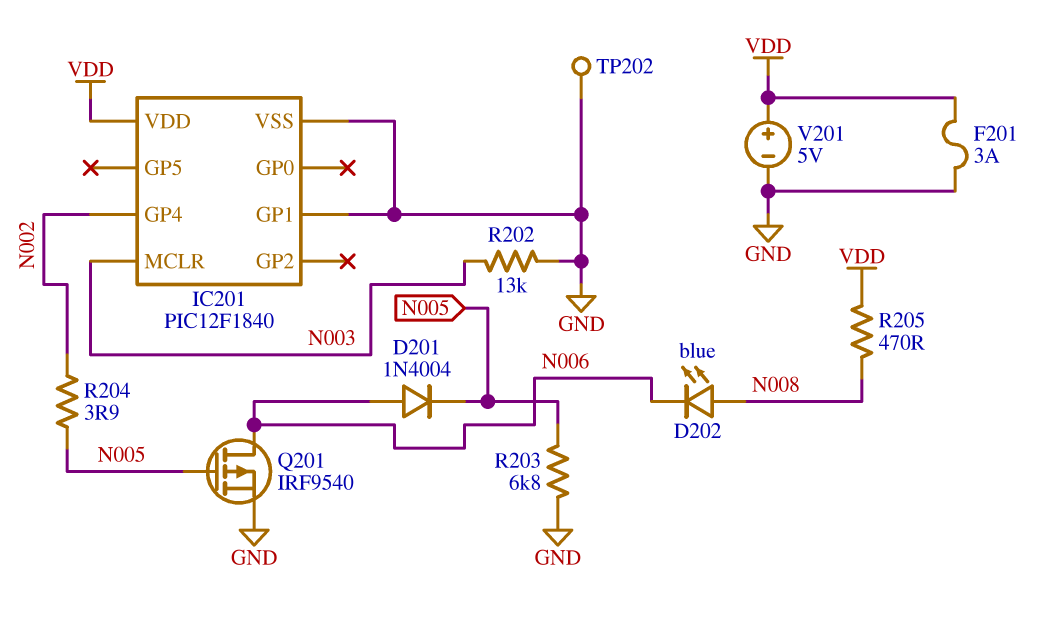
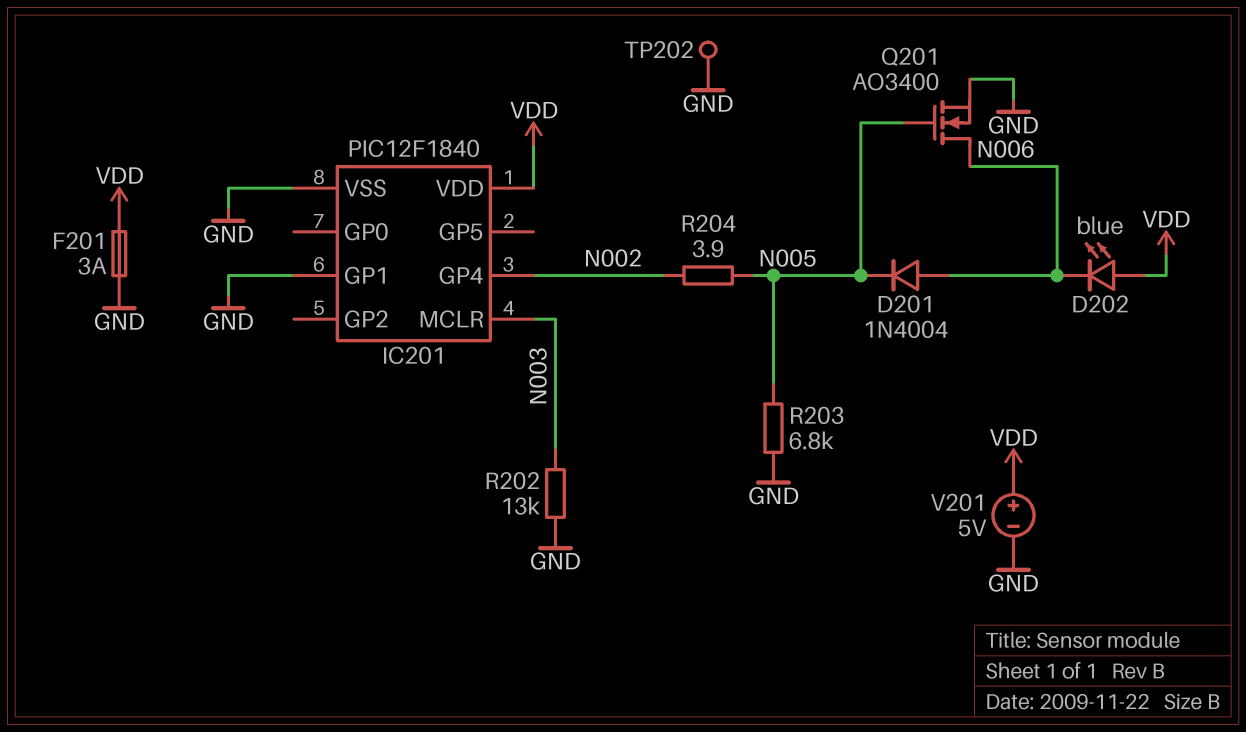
D202: LED blue (A N008, K N006) -> LED blue (A VDD, K N006)
Q201: PMOS IRF9540 (G N005, D N006, S GND) -> NMOS AO3400 (G N005, D N006, S GND)
R205: 470 (N008, VDD) -> none

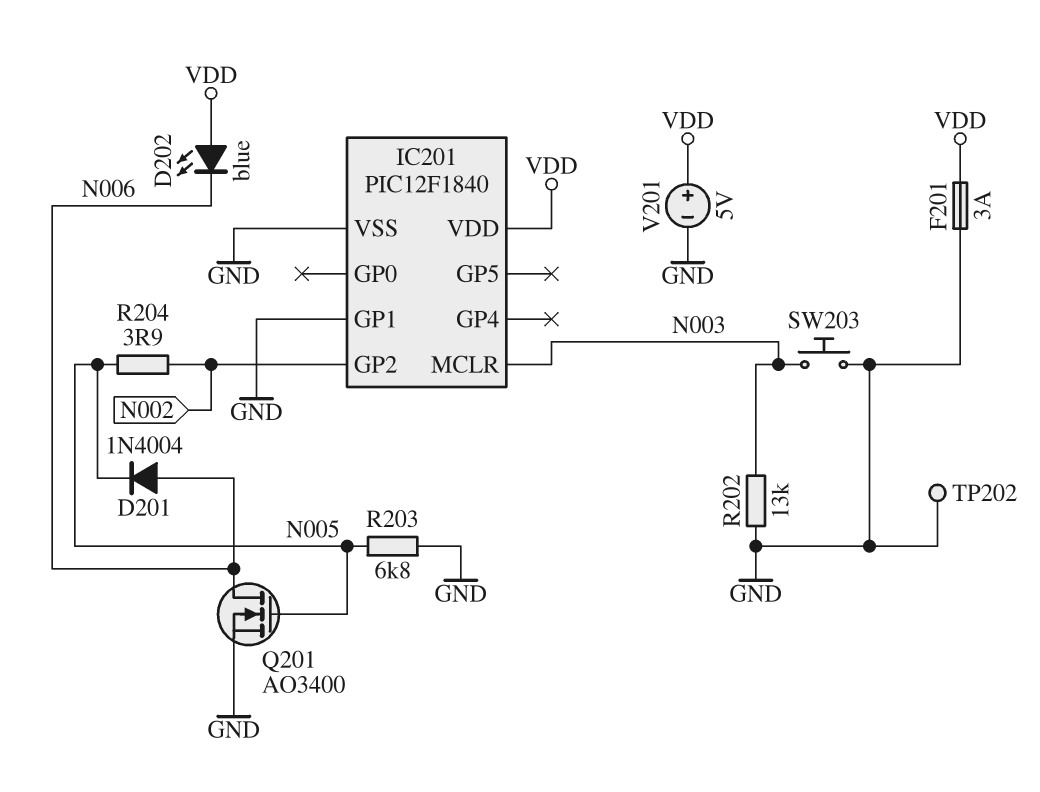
IC201 pin GP2: none -> N002
IC201 pin GP4: N002 -> none
SW203: none -> button (GND, N003)

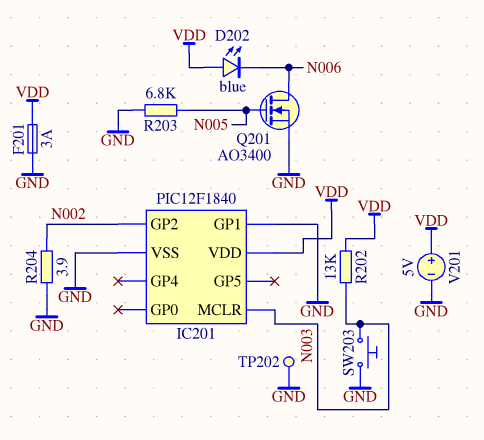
D201: diode 1N4004 (A N006, K N005) -> none
R202: 13k (GND, N003) -> 13k (N003, VDD)
R204: 3.9 (N002, N005) -> 3.9 (GND, N002)

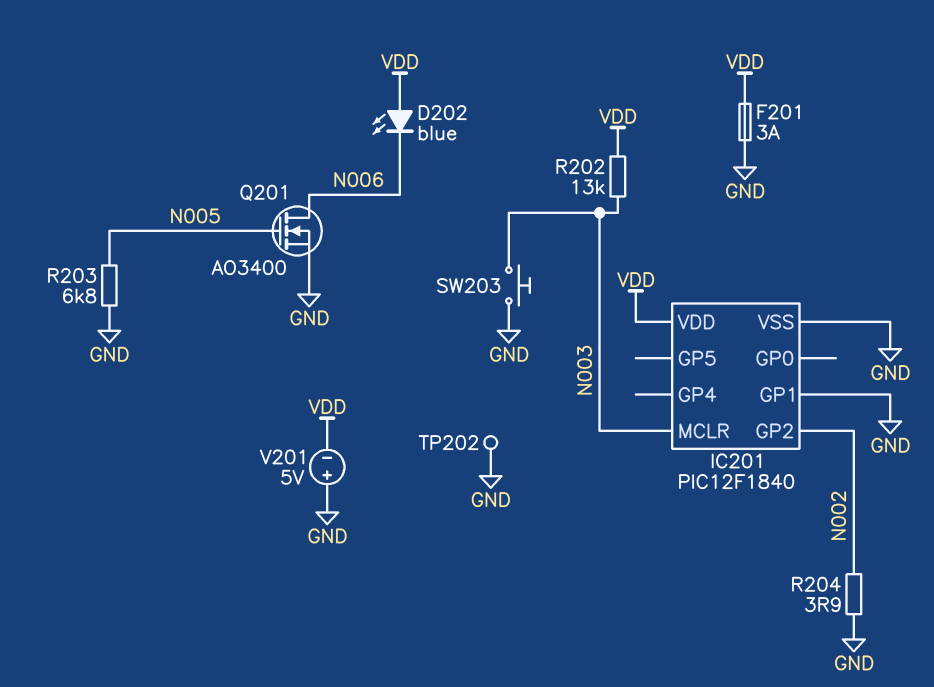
V201: 5V (plus VDD, minus GND) -> 5V (plus GND, minus VDD)

